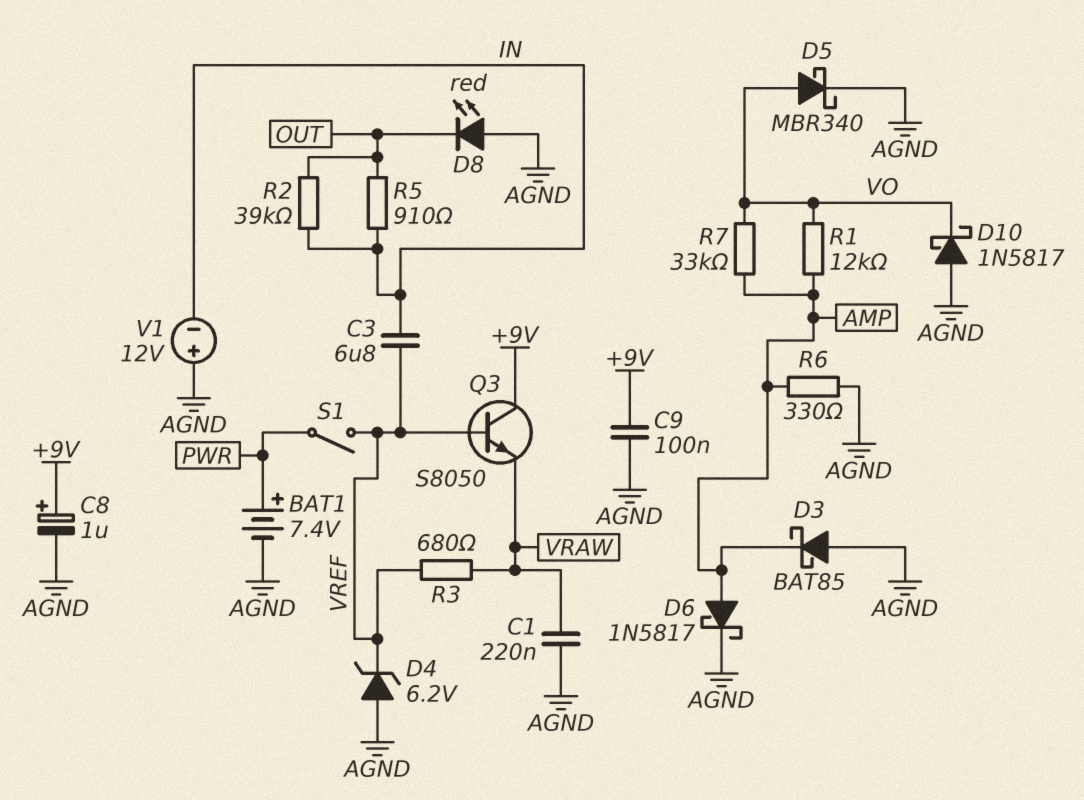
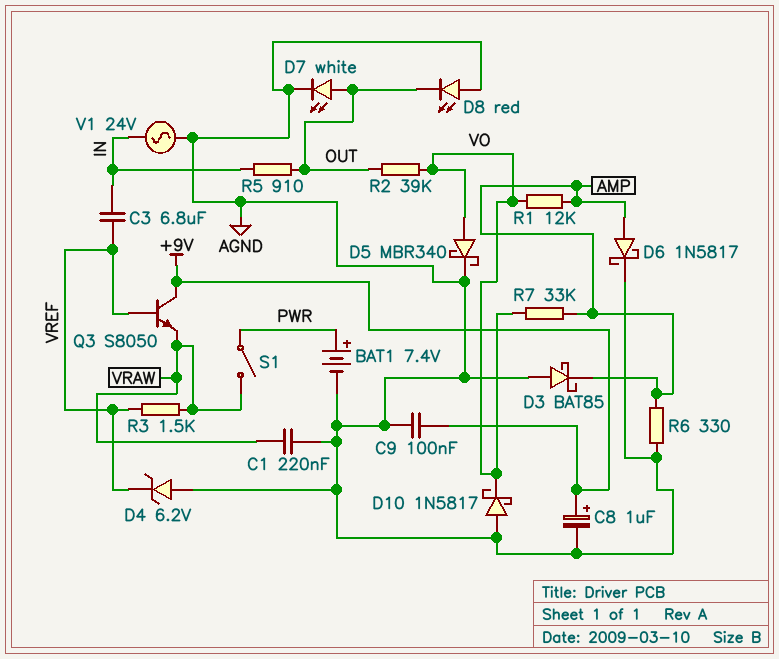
D7: none -> LED white (A OUT, K AGND)
R2: 39k (IN, OUT) -> 39k (OUT, VO)
R3: 680 (VRAW, VREF) -> 1.5k (VRAW, VREF)
S1: switch (PWR, VREF) -> switch (PWR, VRAW)
V1: 12V (plus AGND, minus IN) -> AC 24V (AGND, IN)

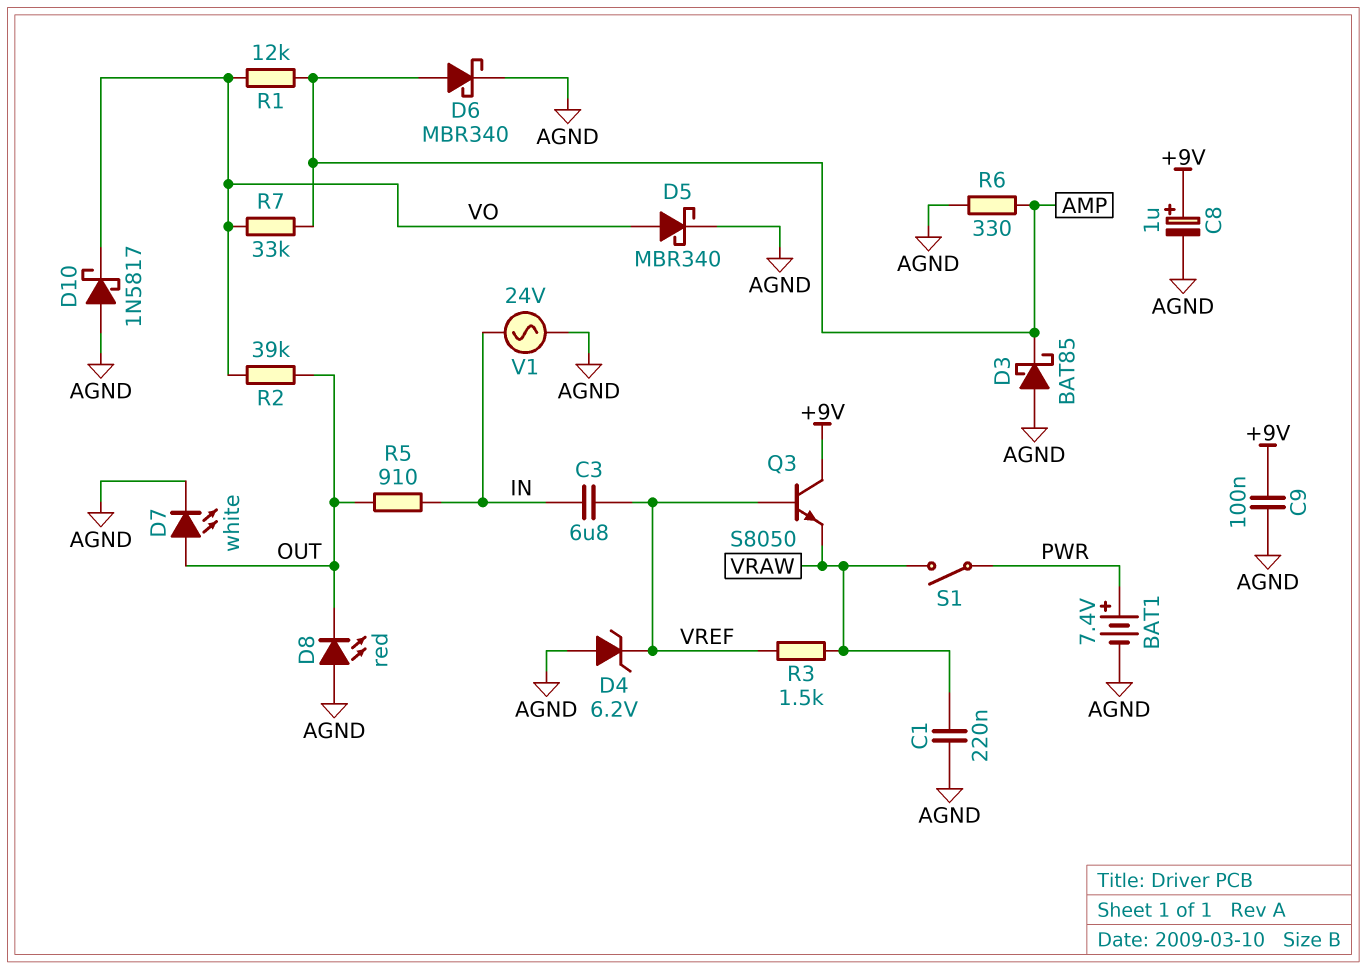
D6: schottky 1N5817 (A AMP, K AGND) -> schottky MBR340 (A AMP, K AGND)

